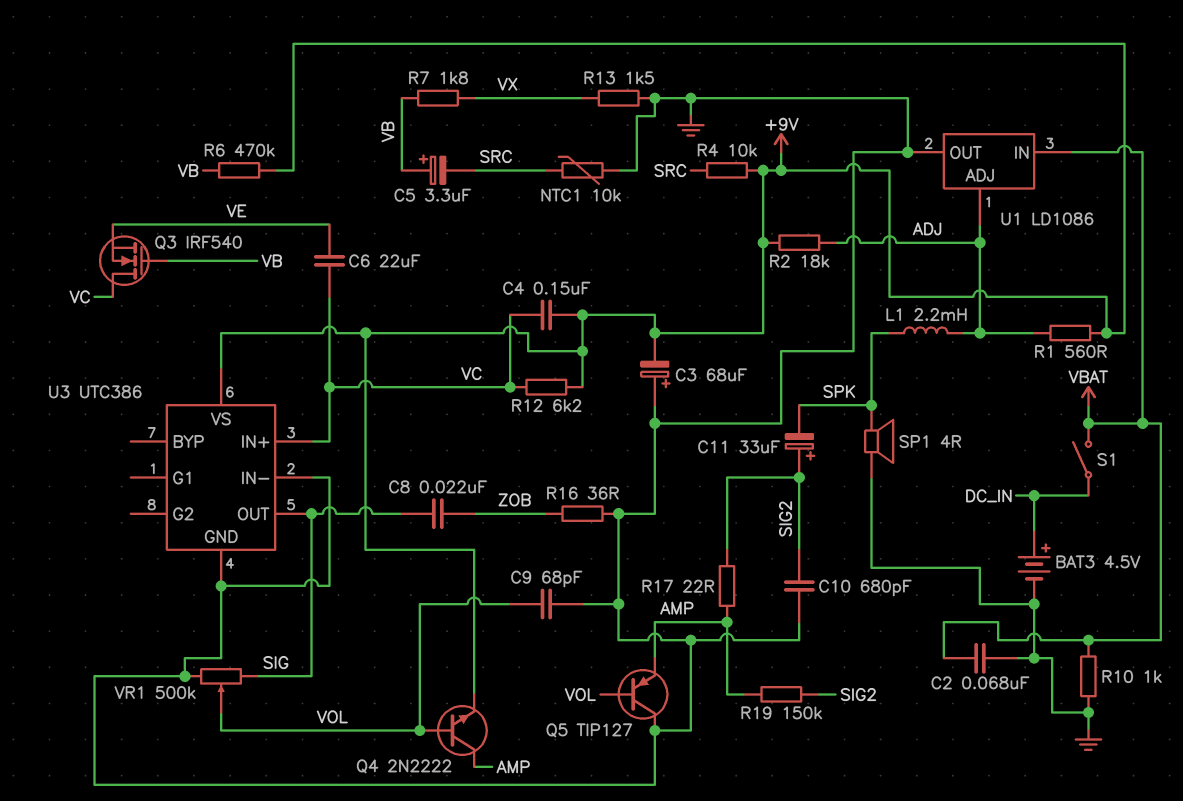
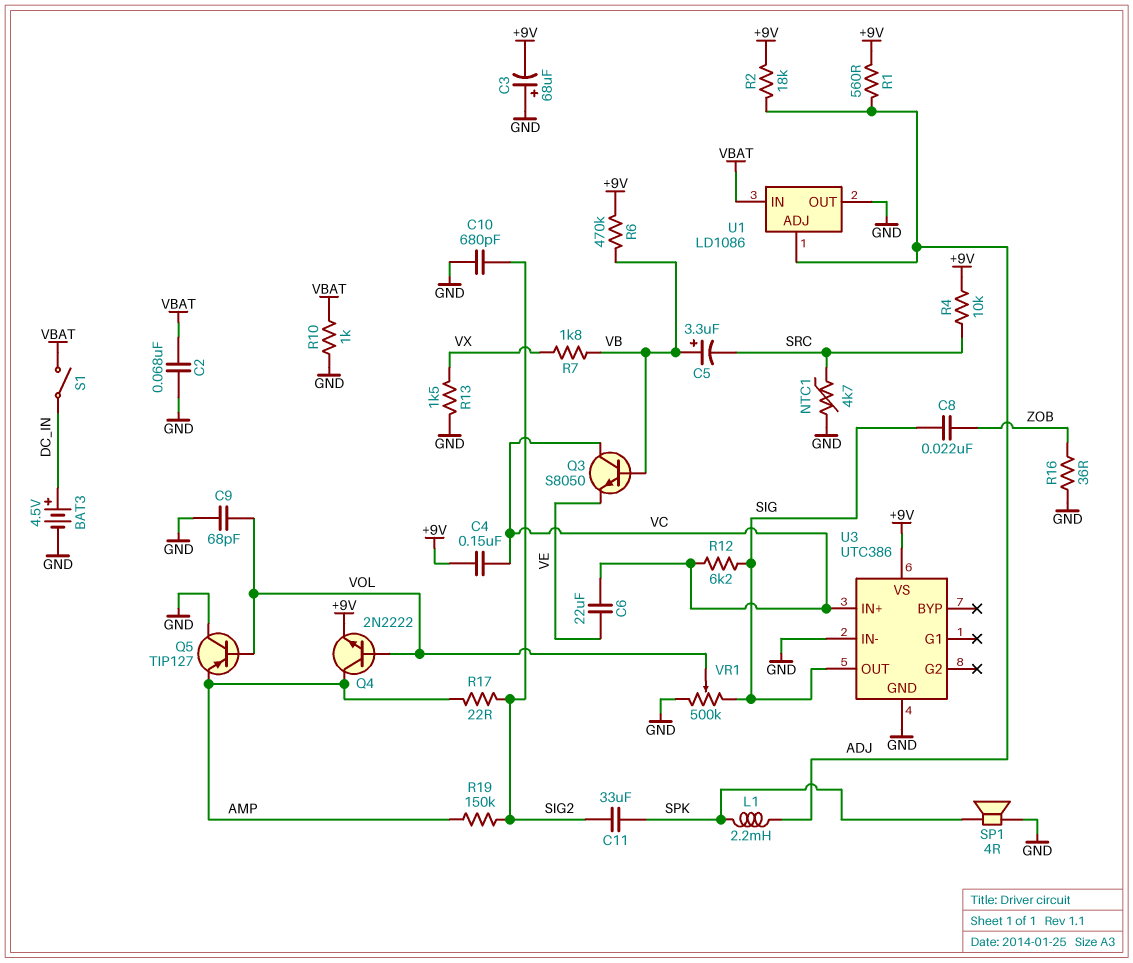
C11: 33uF (plus SIG2, minus SPK) -> 33uF (SIG2, SPK)
NTC1: 10k (GND, SRC) -> 4.7k (GND, SRC)
Q3: NMOS IRF540 (G VB, D VC, S VE) -> NPN S8050 (B VB, C VC, E VE)
R12: 6.2k (+9V, VC) -> 6.2k (SIG, VC)

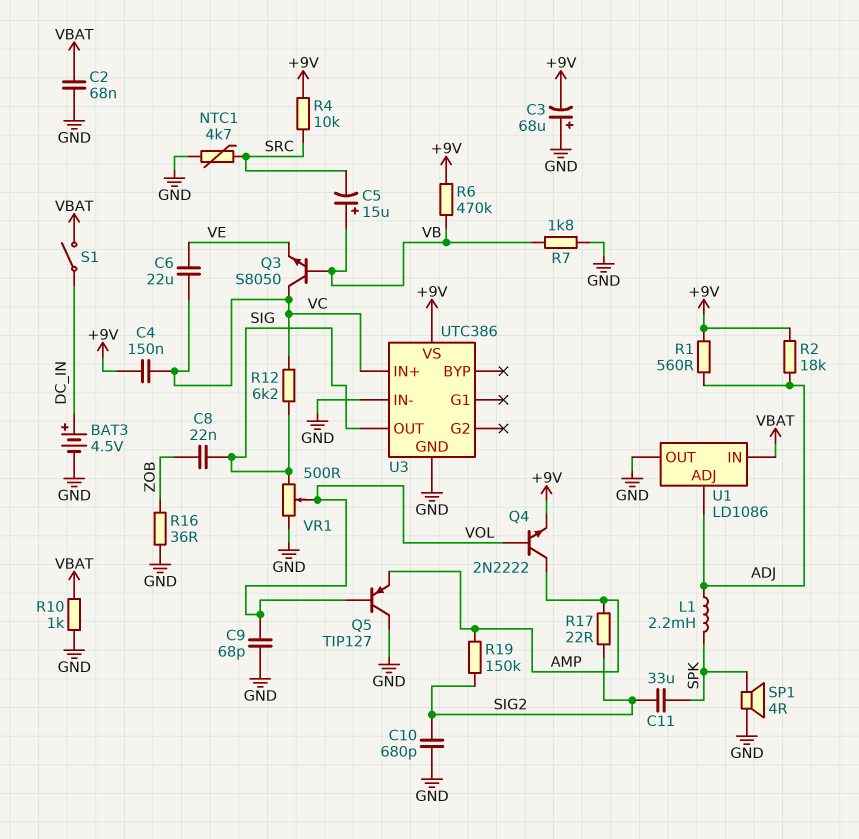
C5: 3.3uF (plus VB, minus SRC) -> 15uF (plus VB, minus SRC)
R7: 1.8k (VB, VX) -> 1.8k (GND, VB)
R13: 1.5k (GND, VX) -> none
VR1: 500k (GND, SIG, wiper VOL) -> 500 (GND, SIG, wiper VOL)

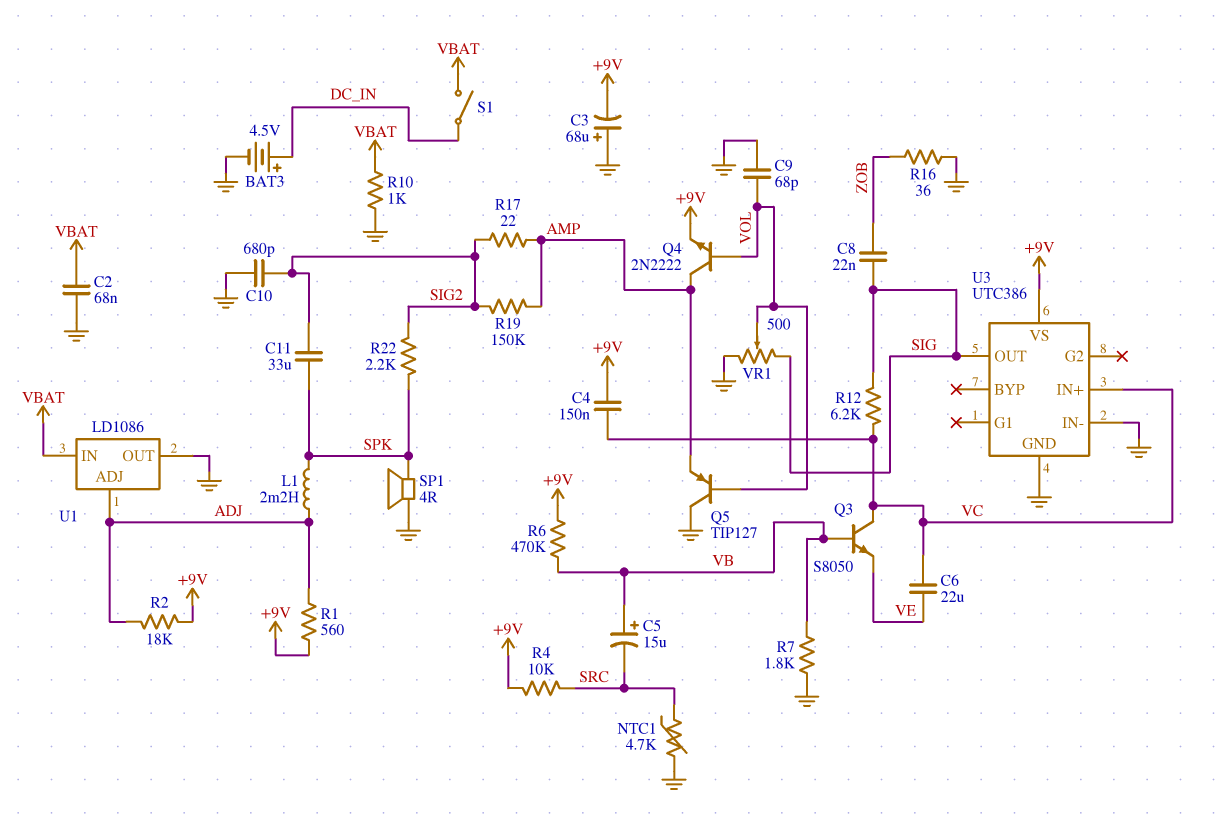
R22: none -> 2.2k (SIG2, SPK)

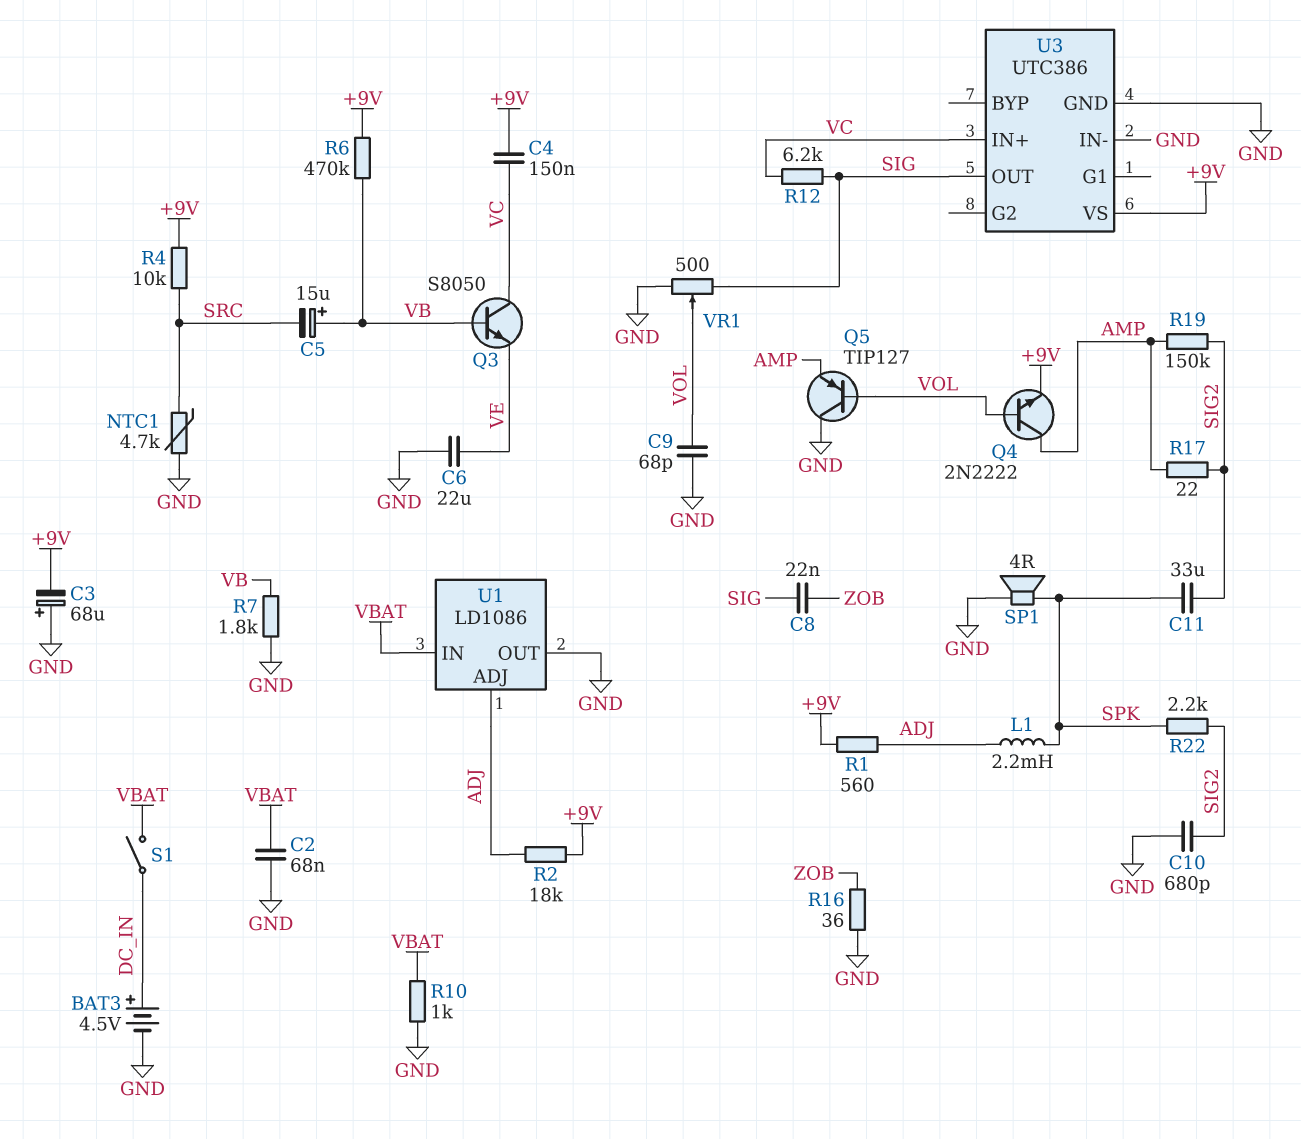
C6: 22uF (VC, VE) -> 22uF (GND, VE)

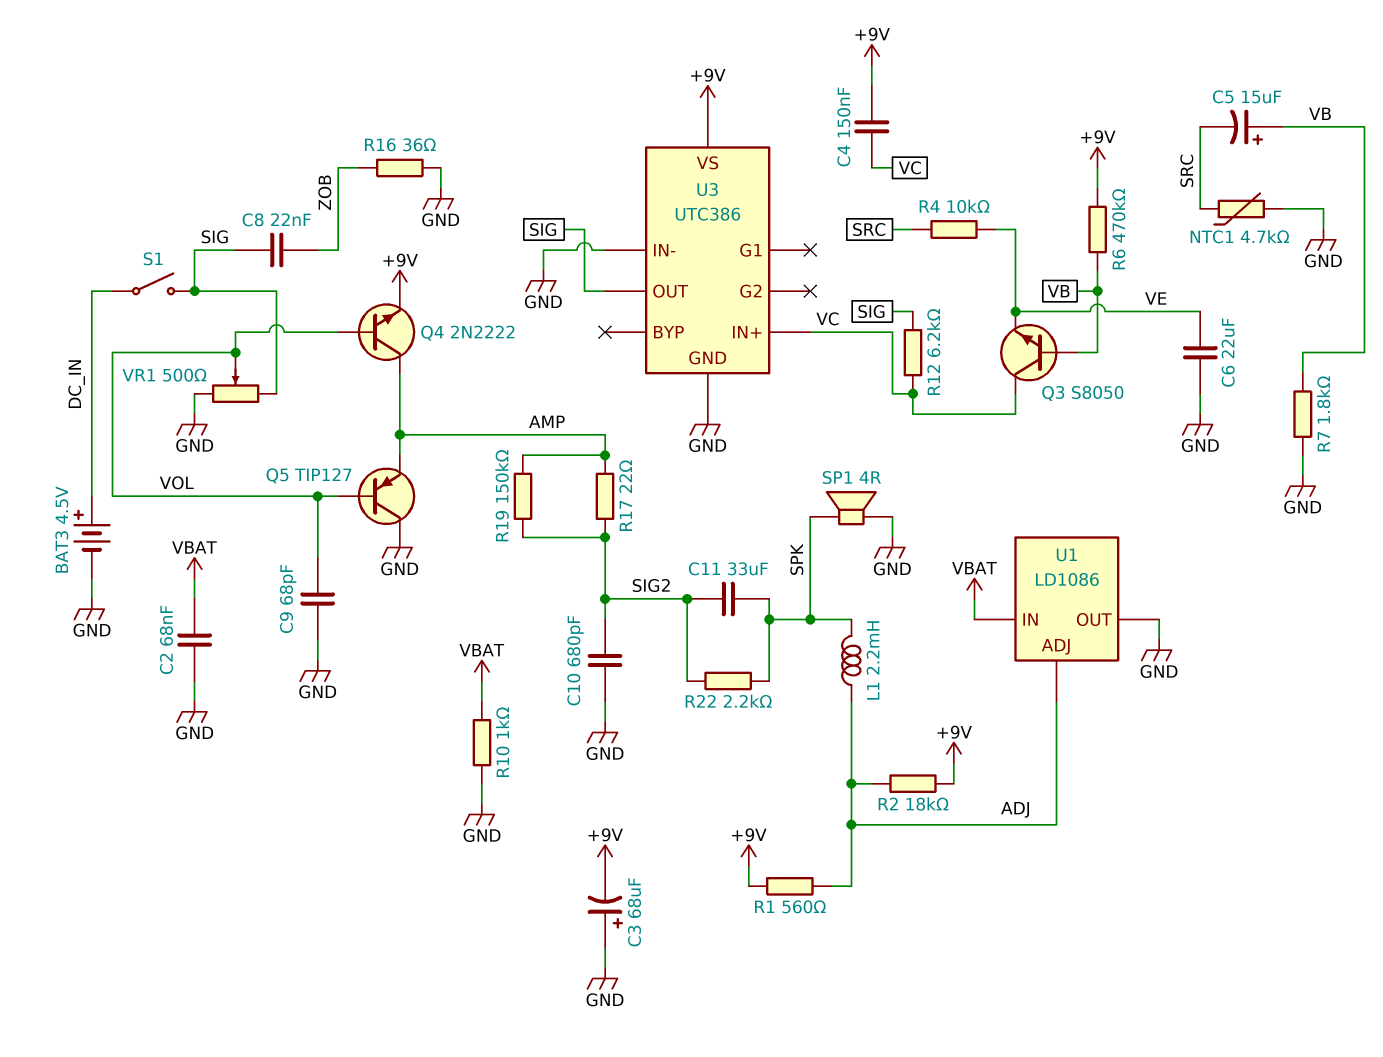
R4: 10k (+9V, SRC) -> 10k (SRC, VE)
S1: switch (DC_IN, VBAT) -> switch (DC_IN, SIG)

